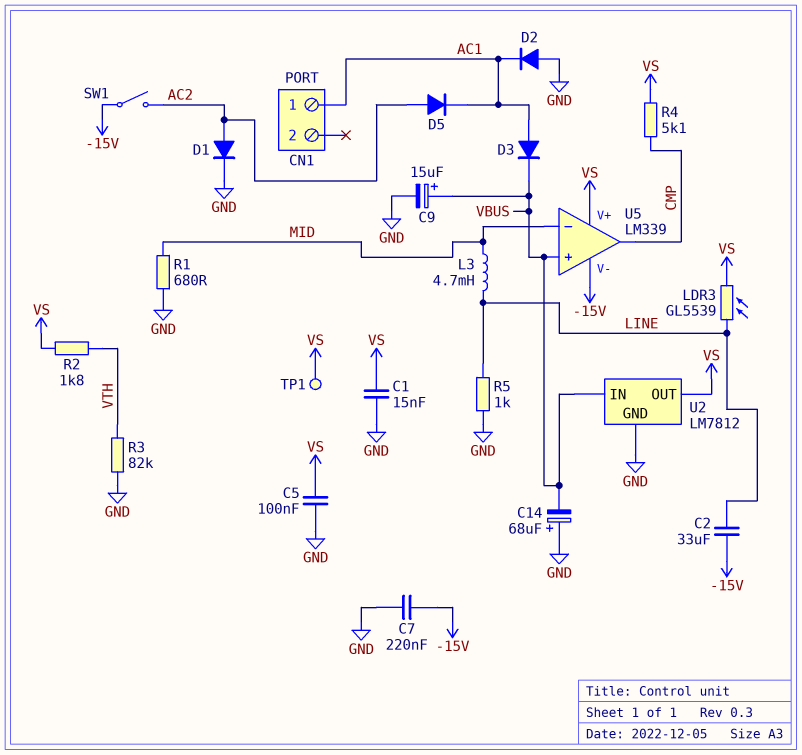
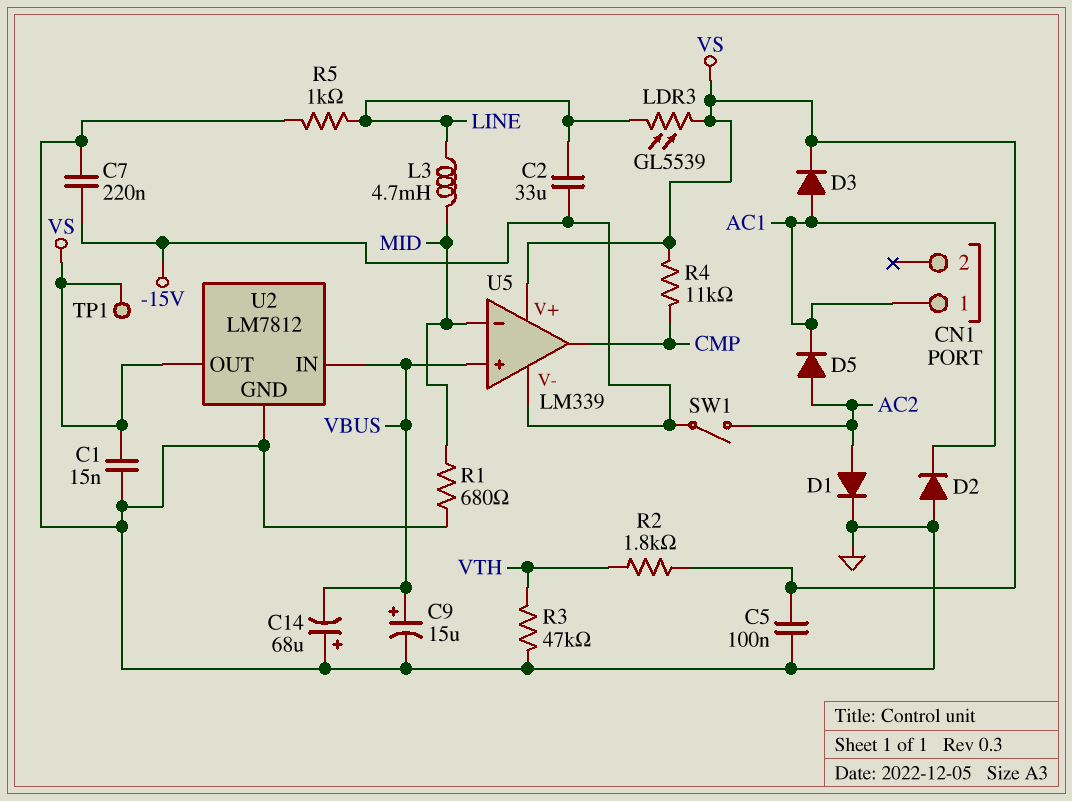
D3: diode (A AC1, K VBUS) -> diode (A AC1, K VS)
R3: 82k (GND, VTH) -> 47k (GND, VTH)
R4: 5.1k (CMP, VS) -> 11k (CMP, VS)

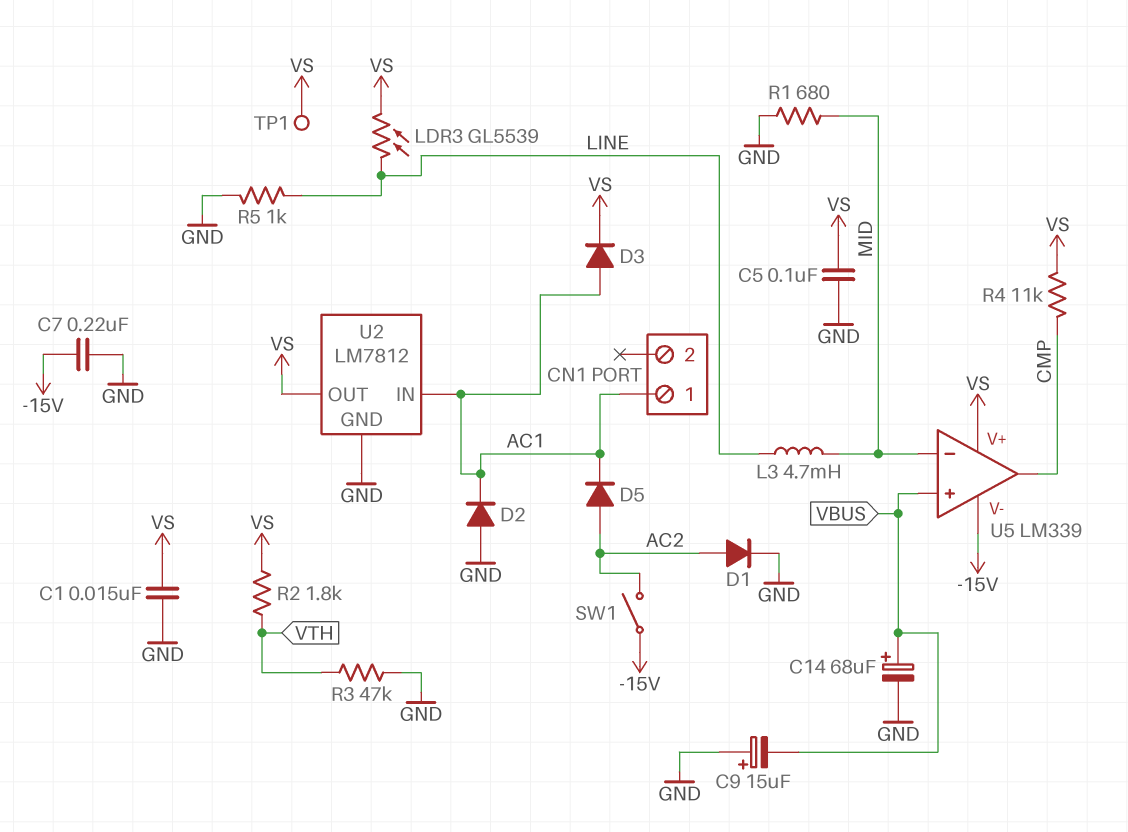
C2: 33uF (-15V, LINE) -> none
C9: 15uF (plus VBUS, minus GND) -> 15uF (plus GND, minus VBUS)
C14: 68uF (plus GND, minus VBUS) -> 68uF (plus VBUS, minus GND)
U2 pin IN: VBUS -> AC1

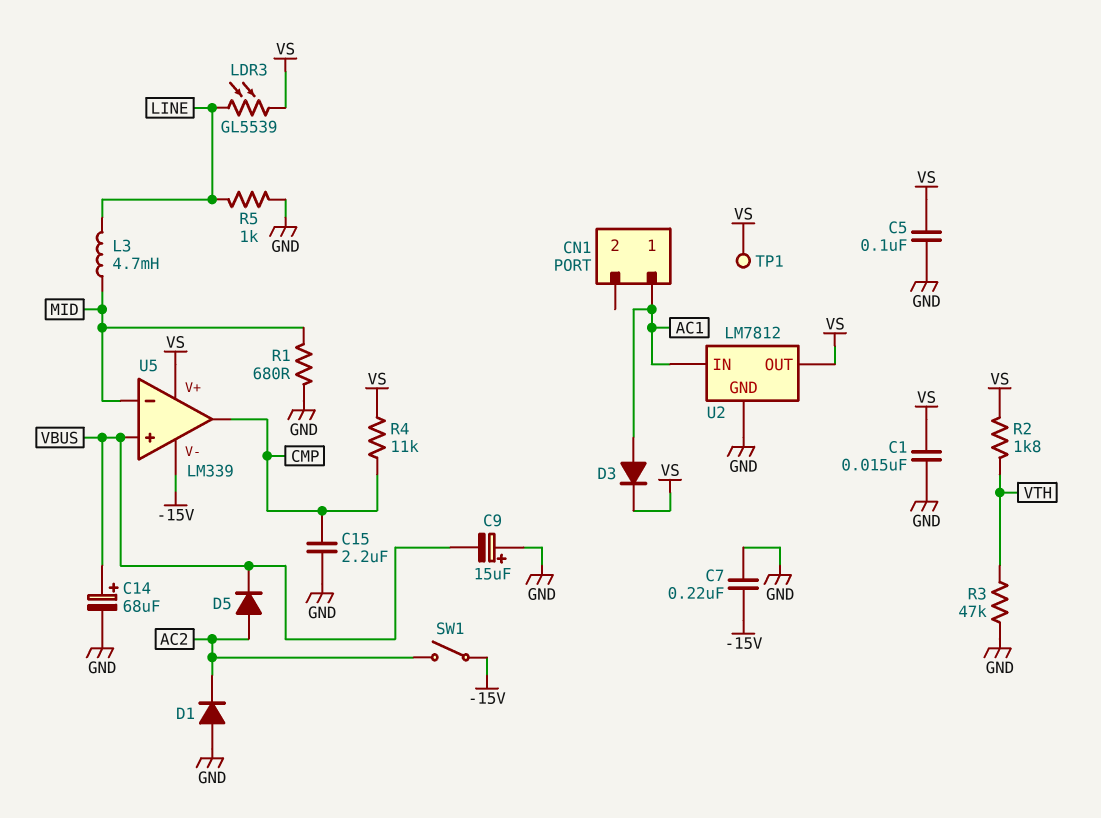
C15: none -> 2.2uF (CMP, GND)
D1: diode (A AC2, K GND) -> diode (A GND, K AC2)
D2: diode (A GND, K AC1) -> none
D5: diode (A AC2, K AC1) -> diode (A AC2, K VBUS)

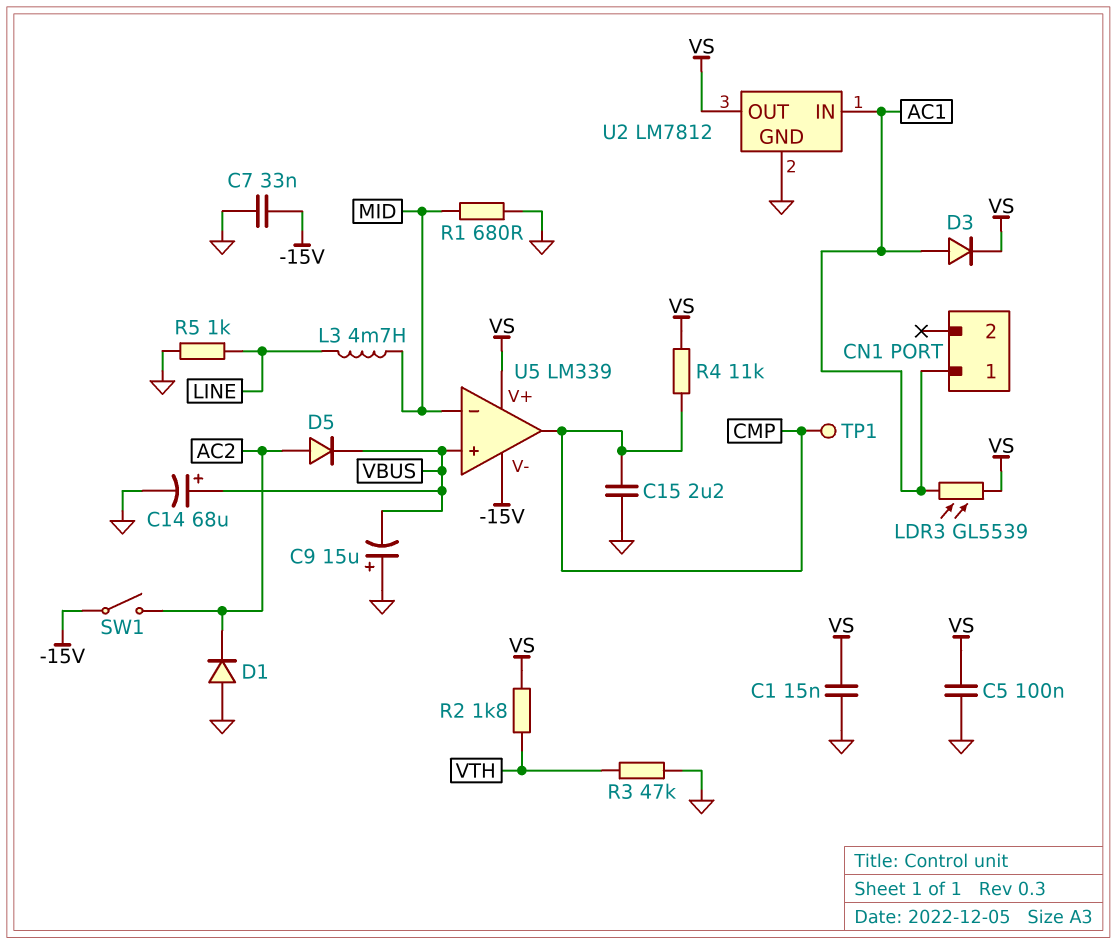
C7: 220nF (-15V, GND) -> 33nF (-15V, GND)
LDR3: GL5539 (LINE, VS) -> GL5539 (AC1, VS)
TP1: test point (VS) -> test point (CMP)

